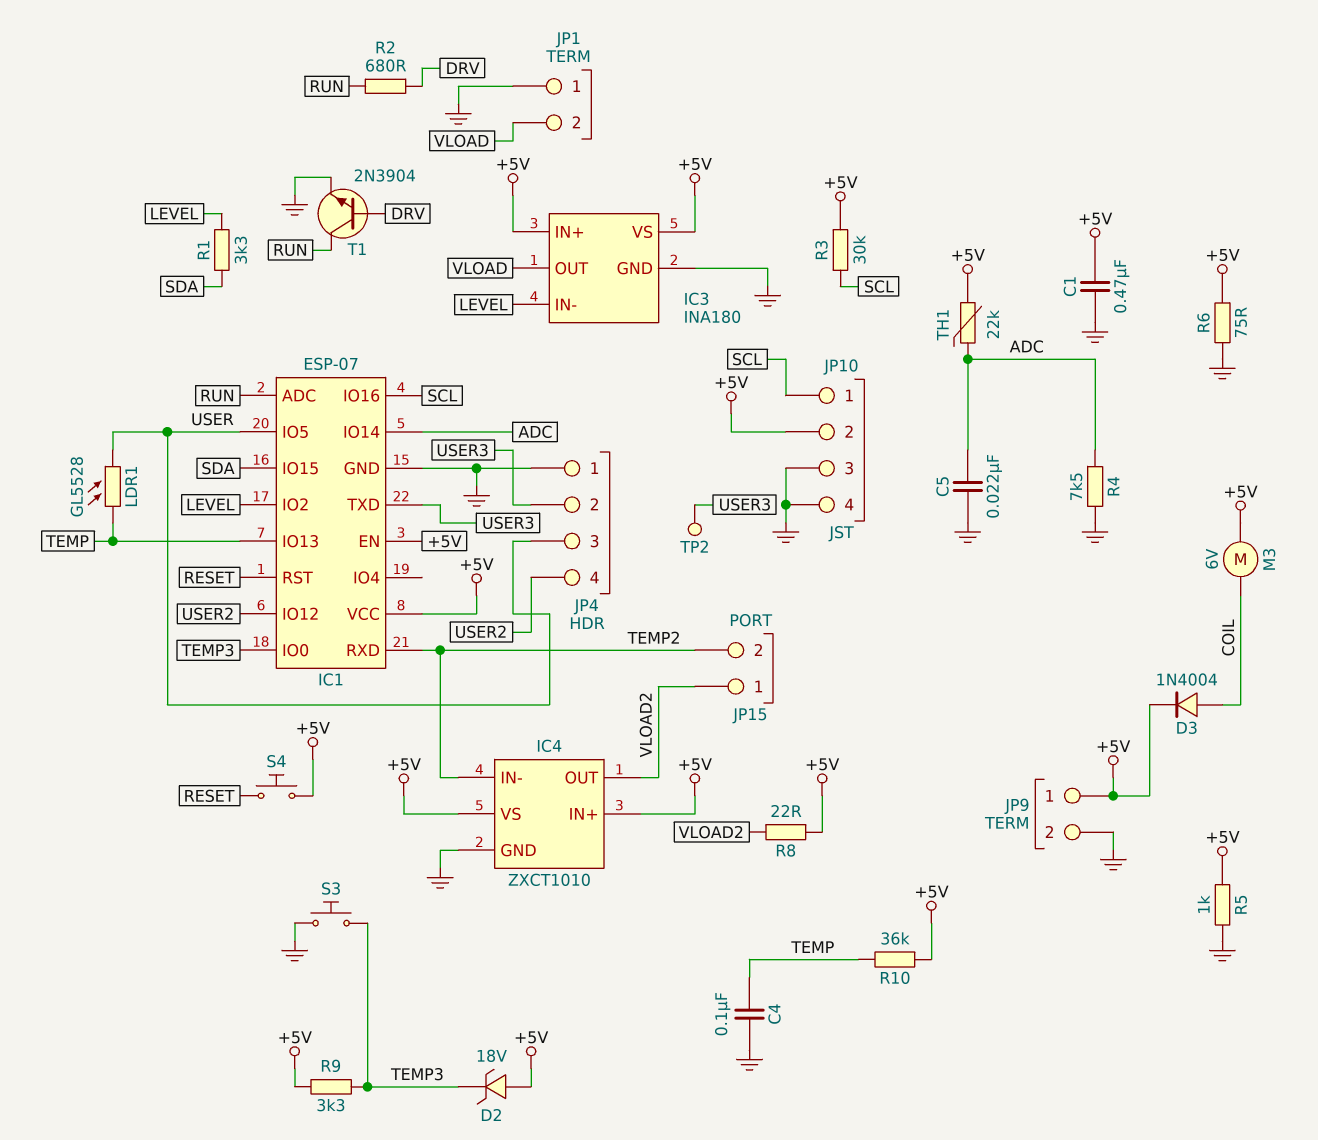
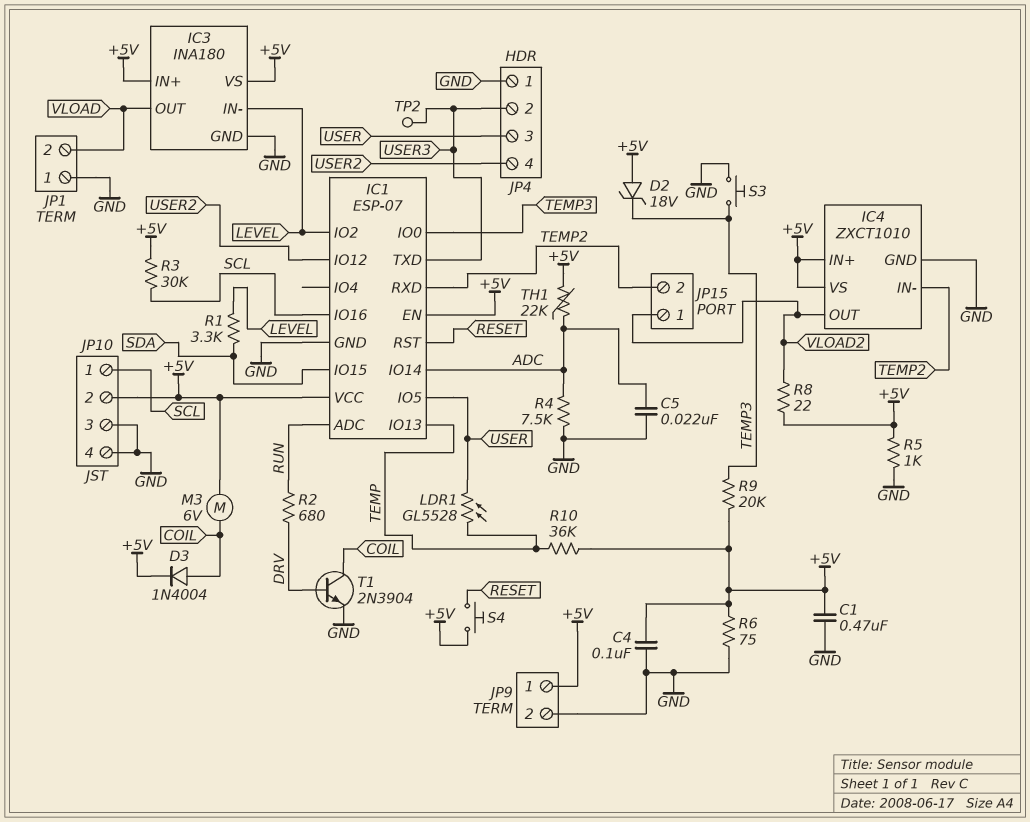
C4: 100nF (GND, TEMP) -> 100nF (+5V, GND)
R9: 3.3k (+5V, TEMP3) -> 20k (+5V, TEMP3)
T1: NPN 2N3904 (B DRV, C RUN, E GND) -> NPN 2N3904 (B DRV, C COIL, E GND)

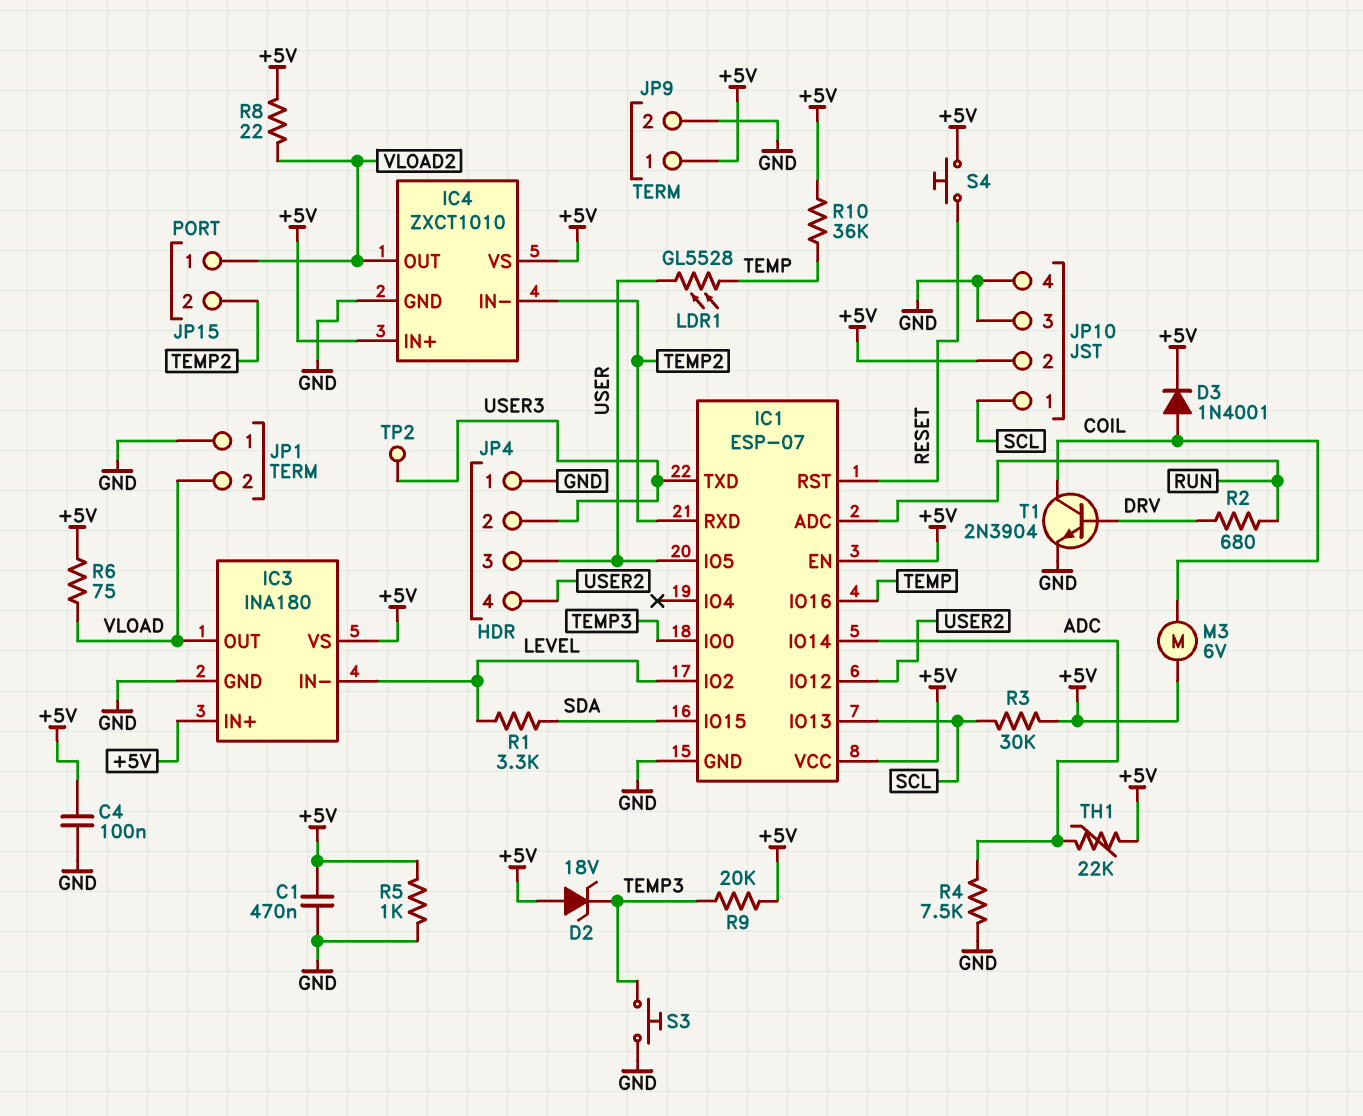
C5: 22nF (ADC, GND) -> none
D3: diode 1N4004 (A COIL, K +5V) -> diode 1N4001 (A COIL, K +5V)
IC1 pin IO13: TEMP -> SCL
IC1 pin IO16: SCL -> TEMP
R6: 75 (+5V, GND) -> 75 (+5V, VLOAD)

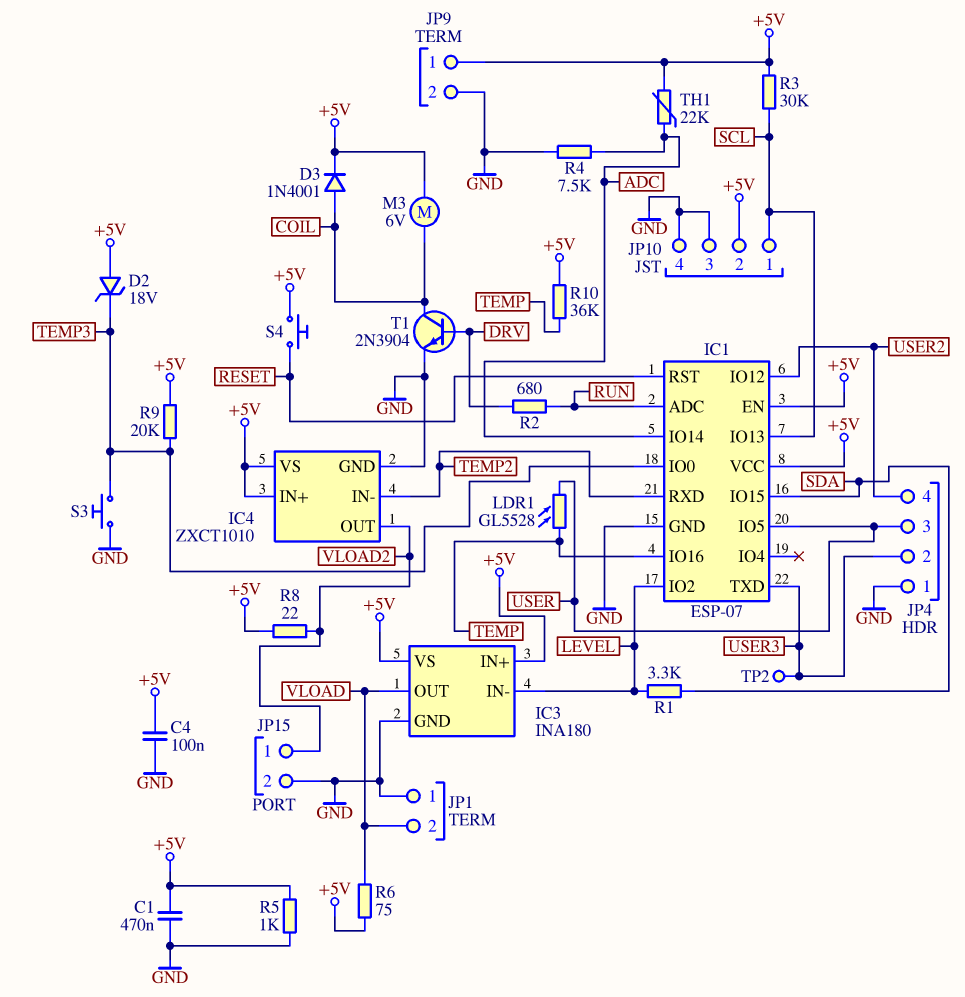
JP15 pin 2: TEMP2 -> GND

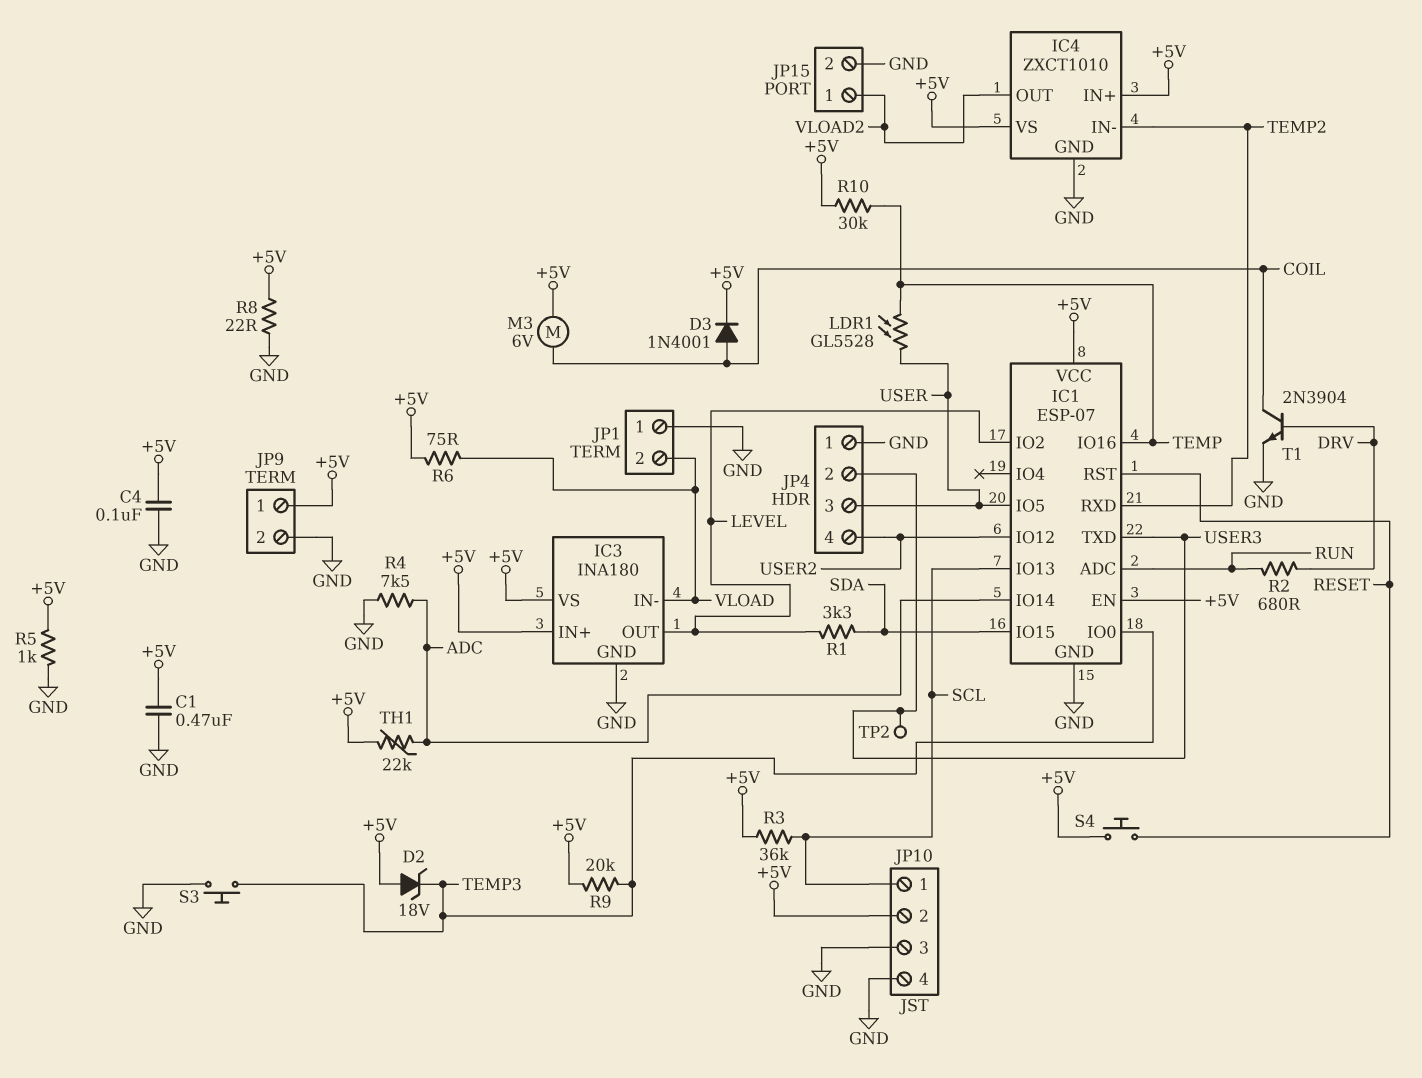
IC3 pin IN-: LEVEL -> VLOAD
IC3 pin OUT: VLOAD -> LEVEL
R3: 30k (+5V, SCL) -> 36k (+5V, SCL)
R8: 22 (+5V, VLOAD2) -> 22 (+5V, GND)
R10: 36k (+5V, TEMP) -> 30k (+5V, TEMP)

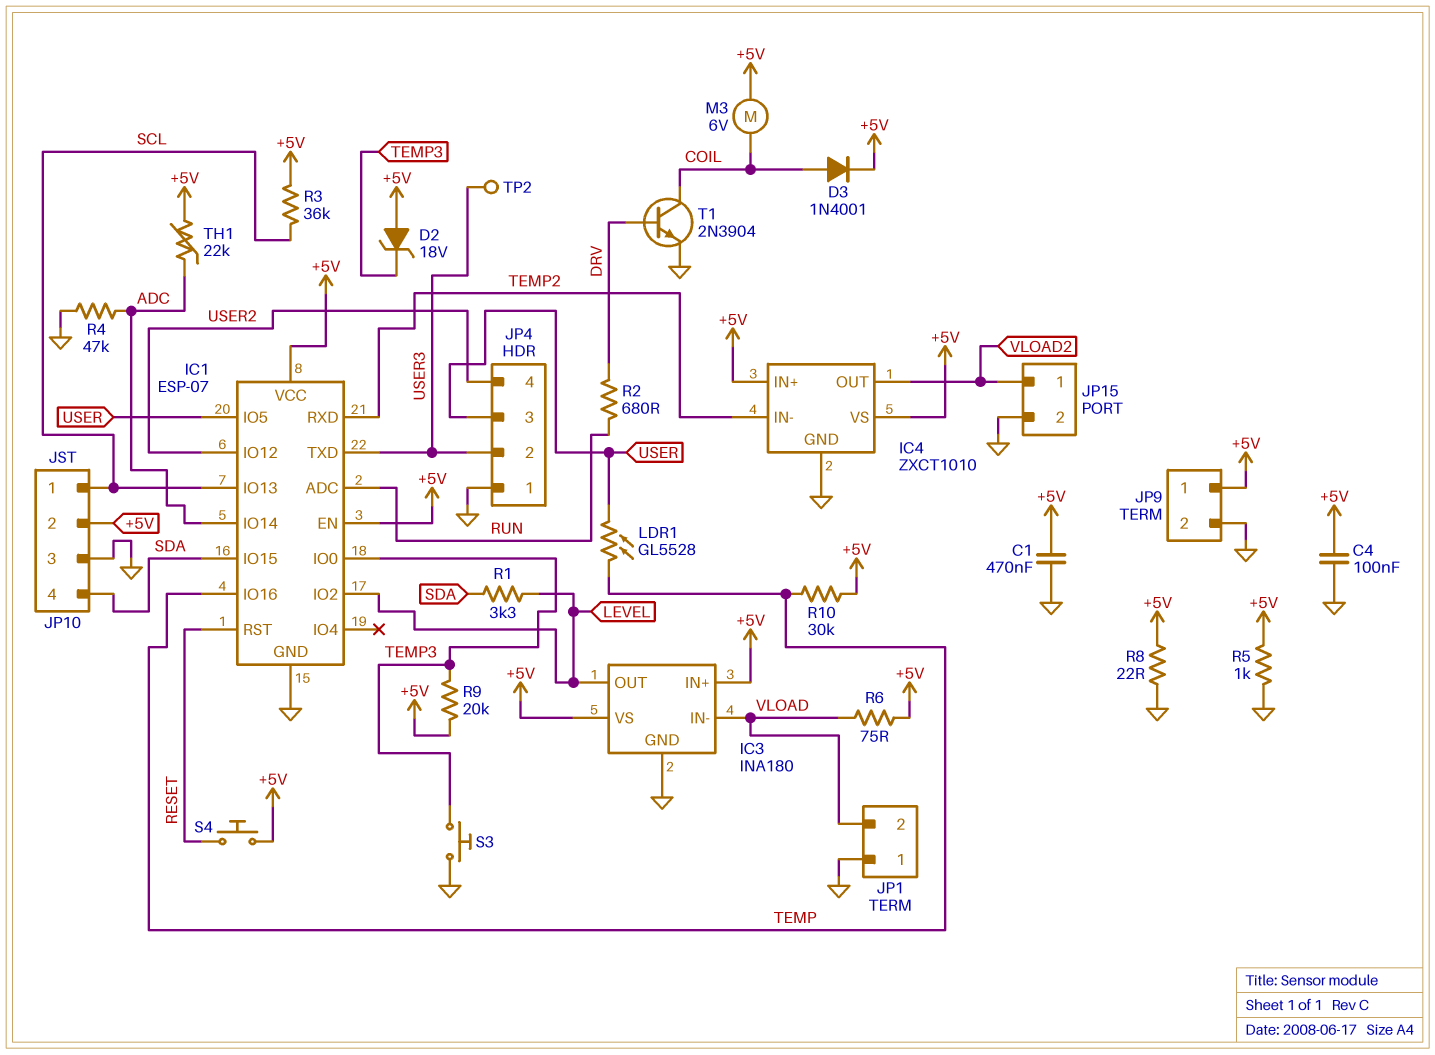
JP10 pin 4: GND -> SDA
R4: 7.5k (ADC, GND) -> 47k (ADC, GND)

